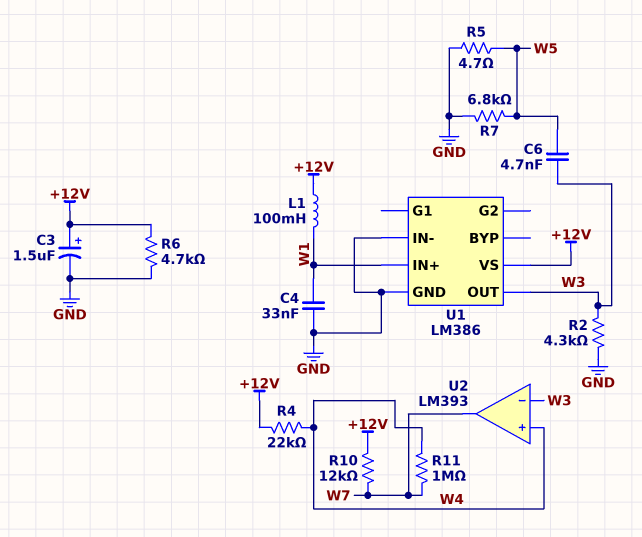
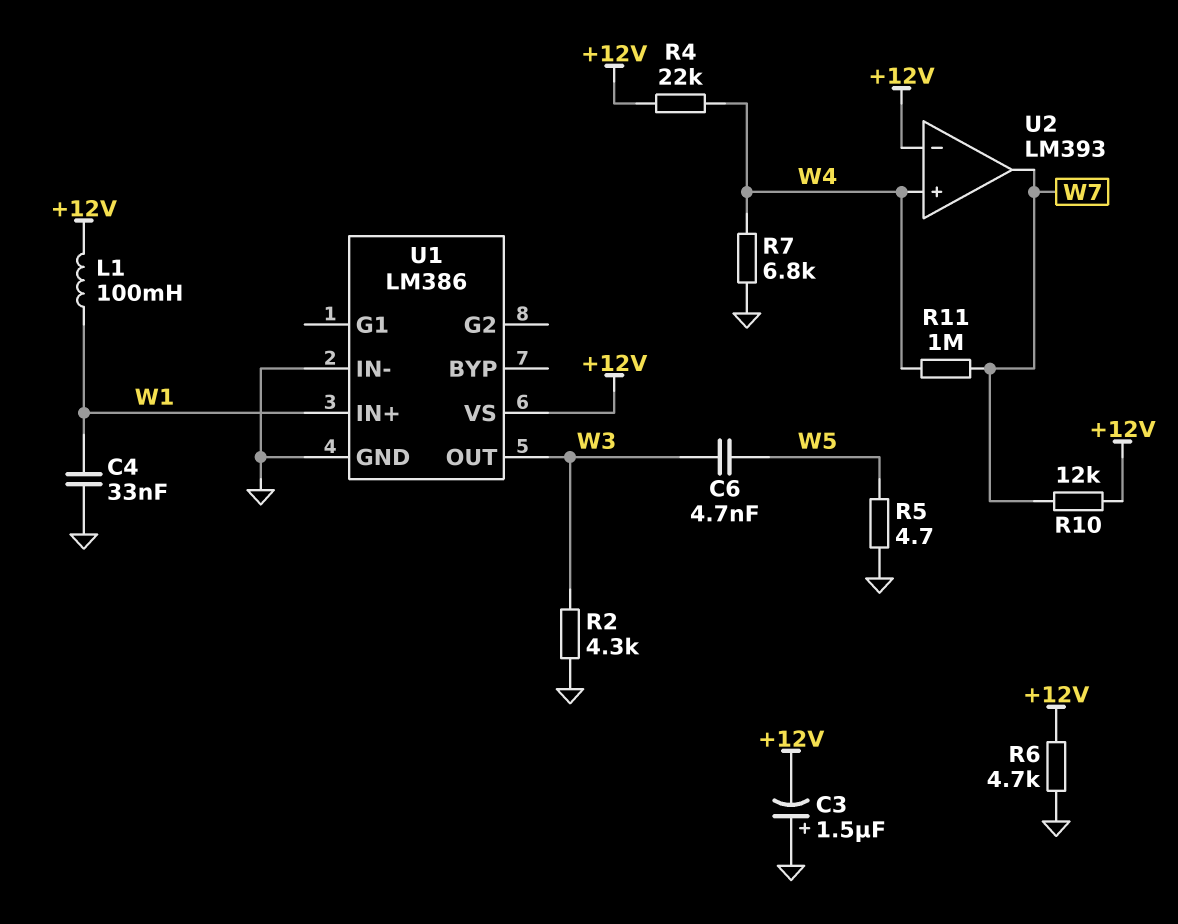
C3: 1.5uF (plus +12V, minus GND) -> 1.5uF (plus GND, minus +12V)
R7: 6.8k (GND, W5) -> 6.8k (GND, W4)
U2 pin in-: W3 -> +12V

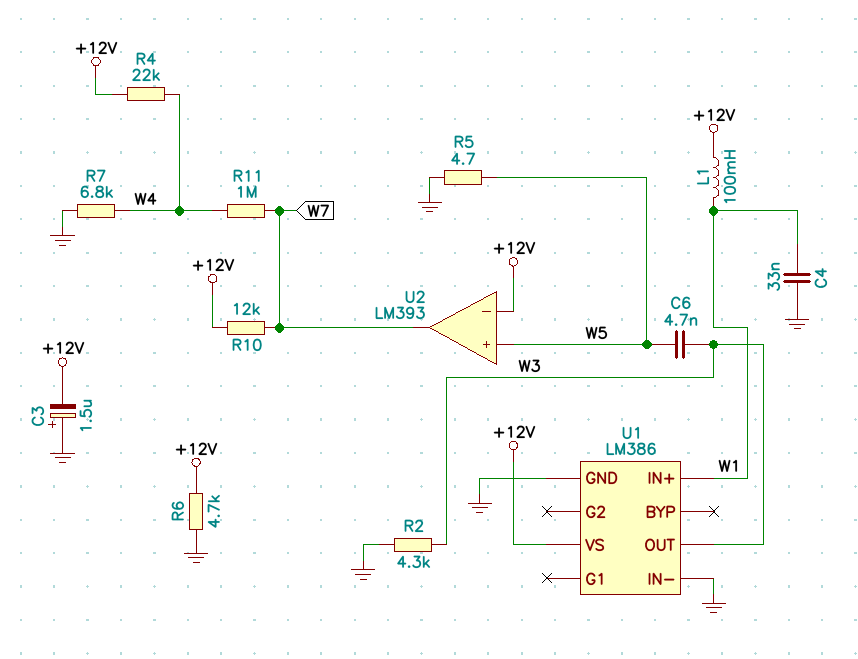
U2 pin in+: W4 -> W5

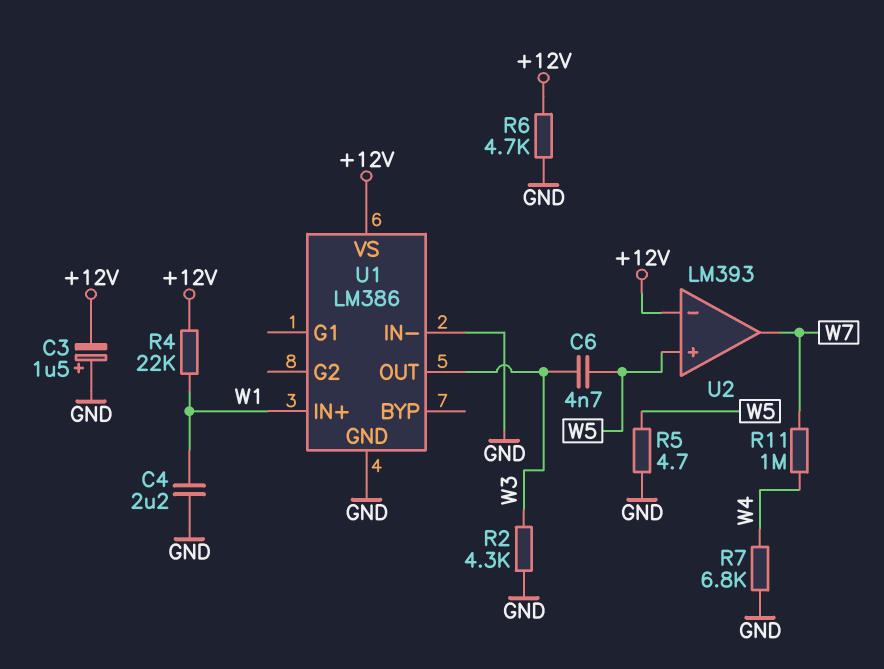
C4: 33nF (GND, W1) -> 2.2uF (GND, W1)
L1: 100mH (+12V, W1) -> none
R4: 22k (+12V, W4) -> 22k (+12V, W1)
R10: 12k (+12V, W7) -> none

